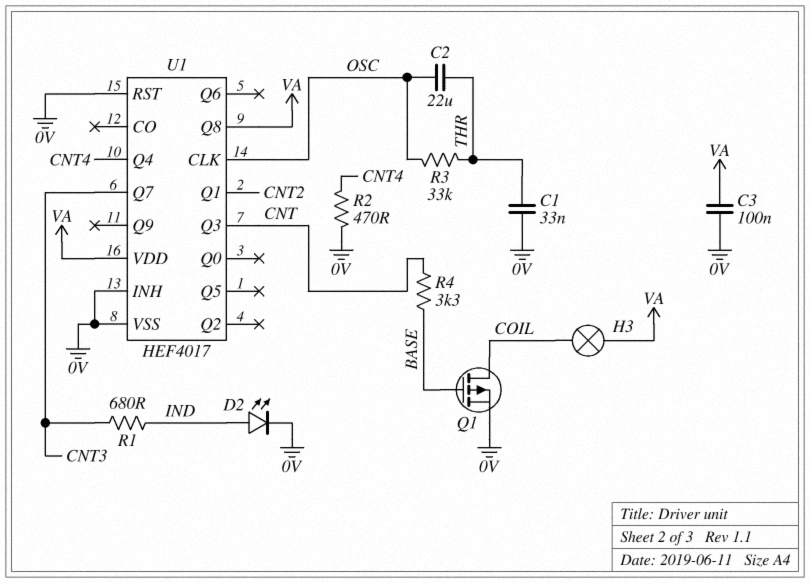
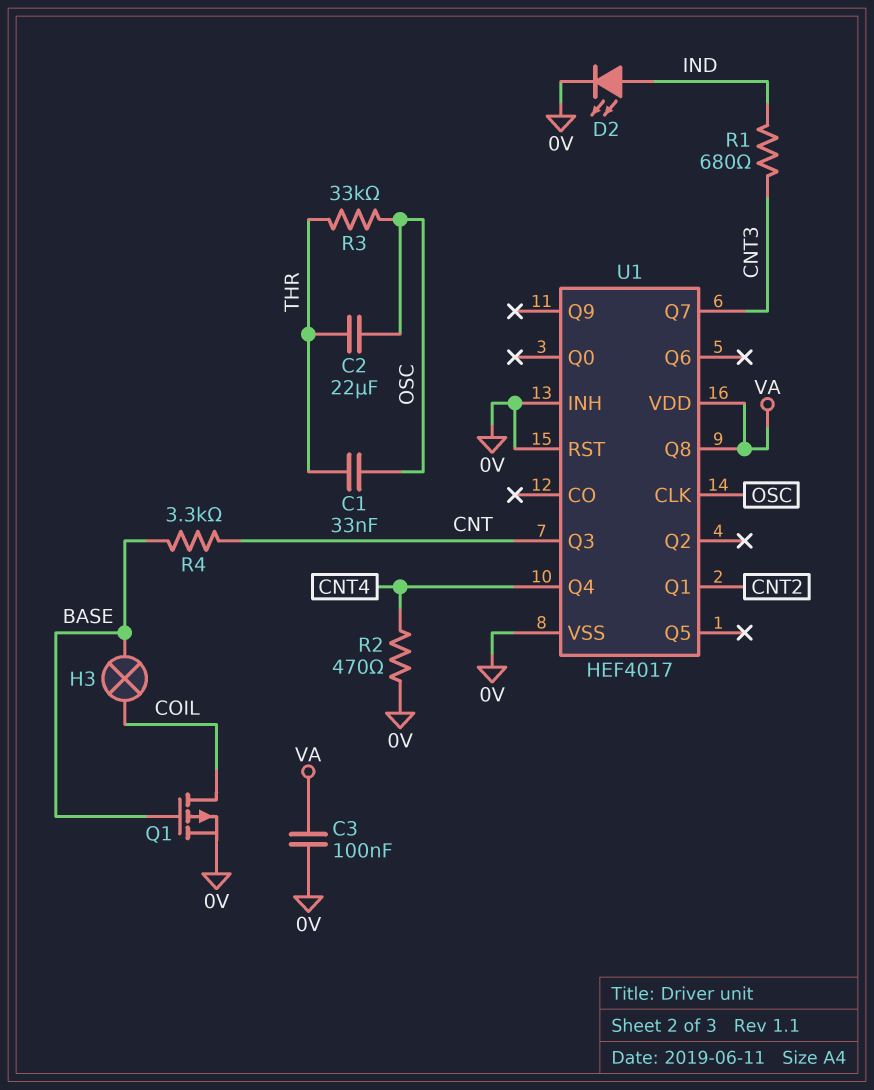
C1: 33nF (0V, THR) -> 33nF (OSC, THR)
H3: lamp (COIL, VA) -> lamp (BASE, COIL)

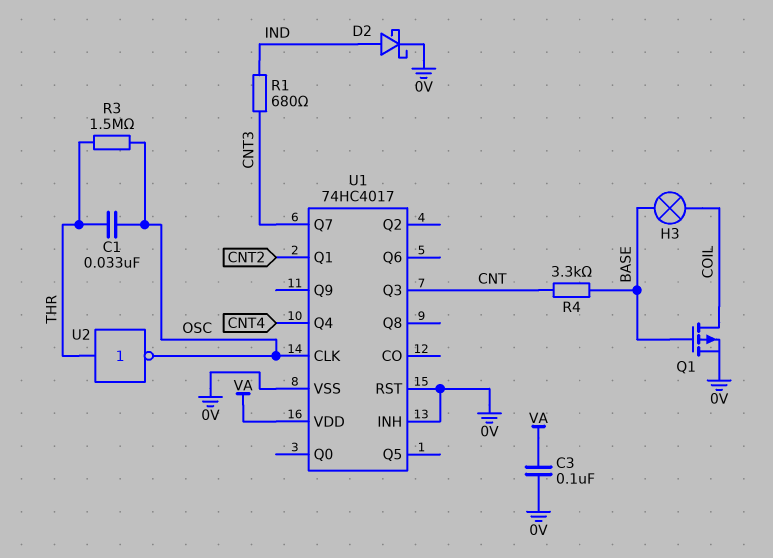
C2: 22uF (OSC, THR) -> none
D2: LED (A IND, K 0V) -> schottky (A IND, K 0V)
R2: 470 (0V, CNT4) -> none
R3: 33k (OSC, THR) -> 1.5M (OSC, THR)
U1: HEF4017 -> 74HC4017
U1 pin Q8: VA -> none
U2: none -> NOT (in THR, out OSC)

